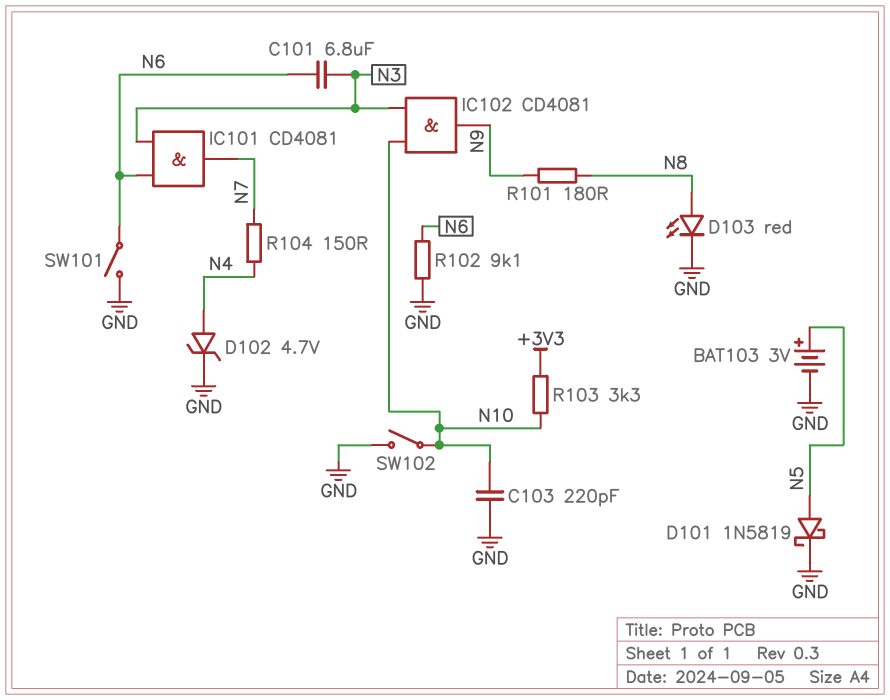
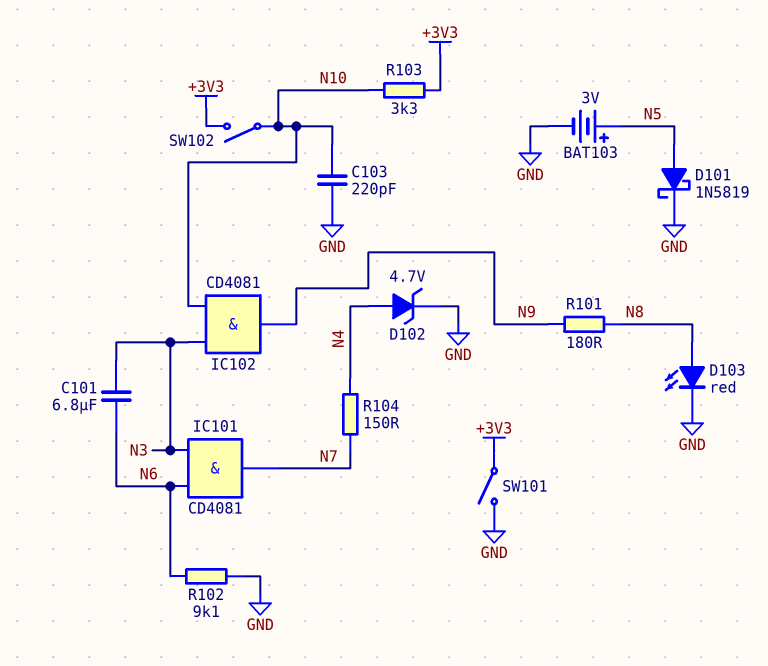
SW101: switch (GND, N6) -> switch (+3V3, GND)
SW102: switch (GND, N10) -> switch (+3V3, N10)

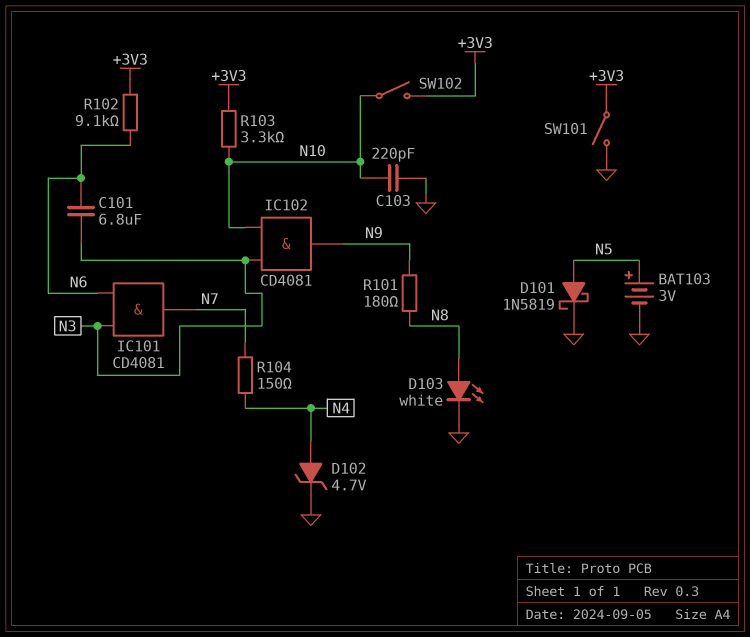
D103: LED red (A N8, K GND) -> LED white (A N8, K GND)
R102: 9.1k (GND, N6) -> 9.1k (+3V3, N6)

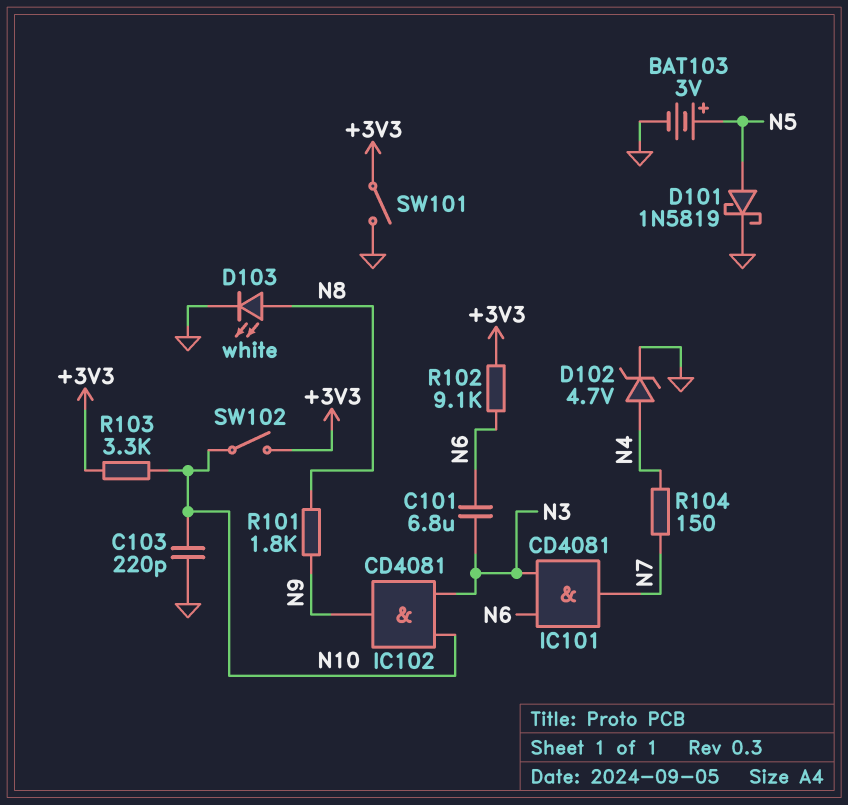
R101: 180 (N8, N9) -> 1.8k (N8, N9)

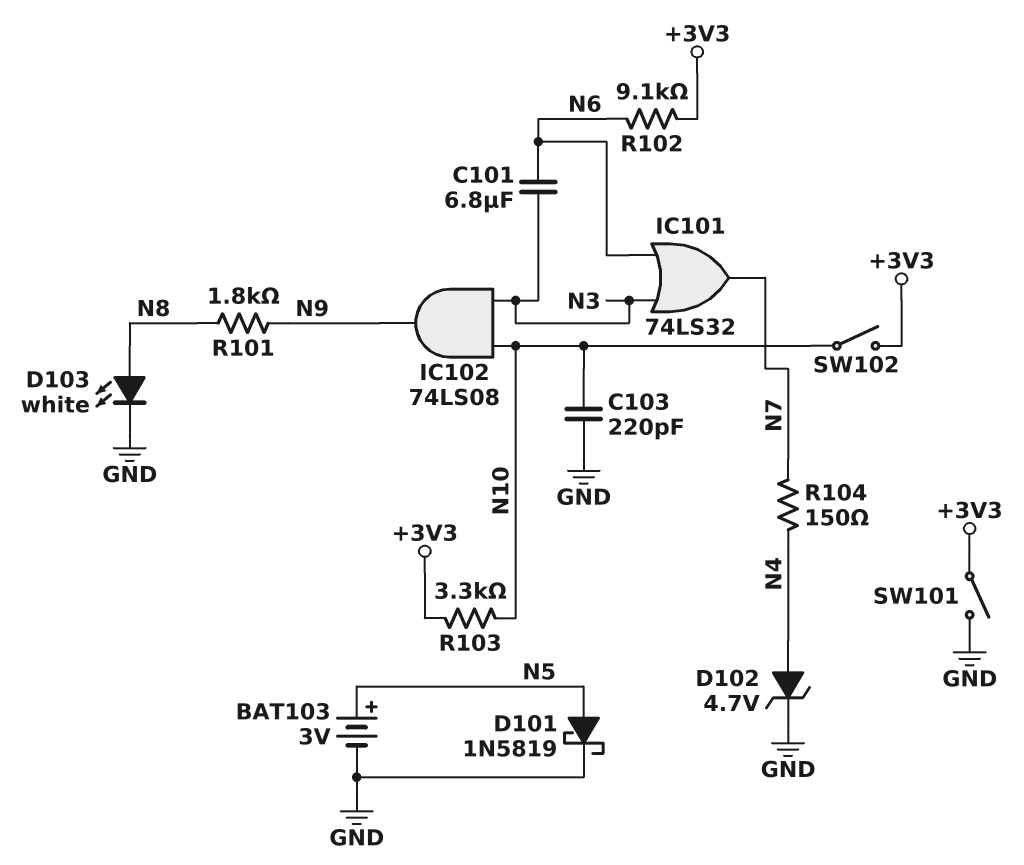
IC101: AND CD4081 (in N3, in N6, out N7) -> OR 74LS32 (in N3, in N6, out N7)
IC102: AND CD4081 (in N3, in N10, out N9) -> AND 74LS08 (in N3, in N10, out N9)

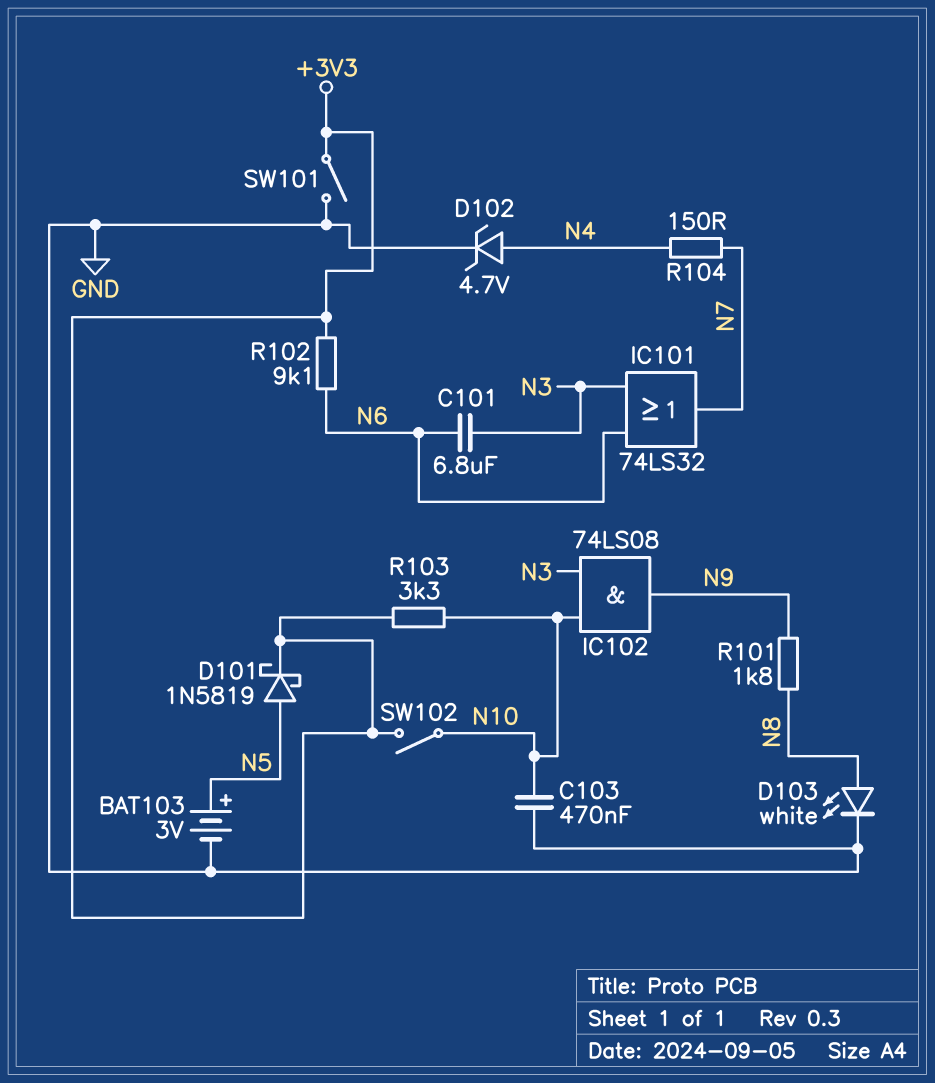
C103: 220pF (GND, N10) -> 470nF (GND, N10)
D101: schottky 1N5819 (A N5, K GND) -> schottky 1N5819 (A N5, K +3V3)

